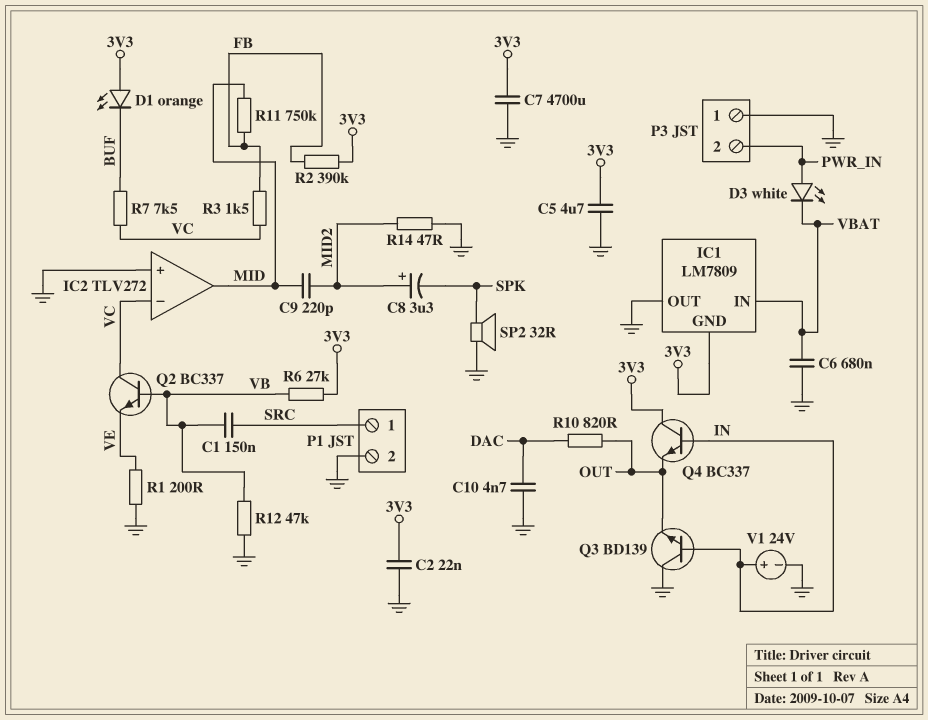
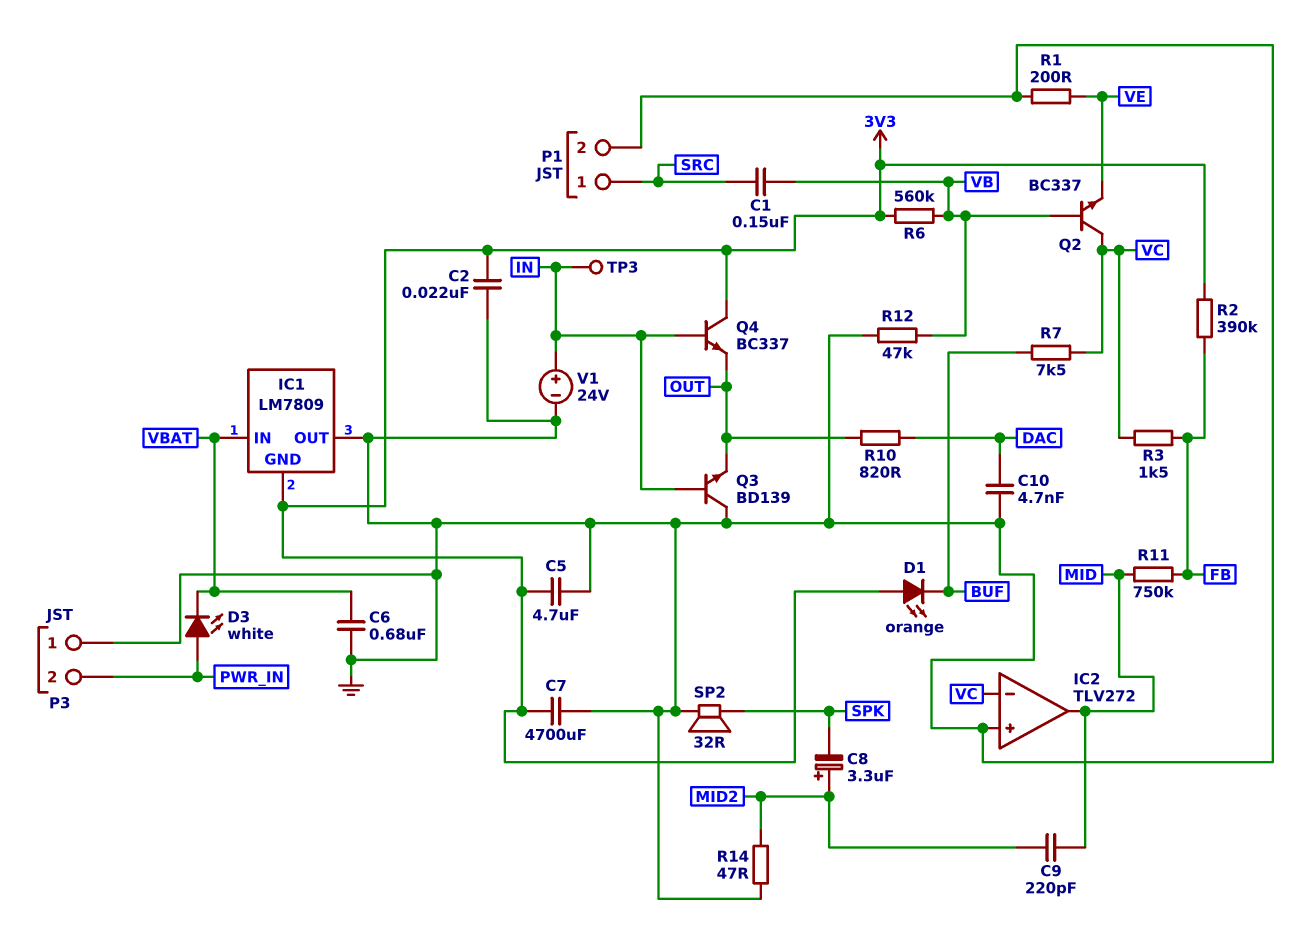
R6: 27k (3V3, VB) -> 560k (3V3, VB)
TP3: none -> test point (IN)

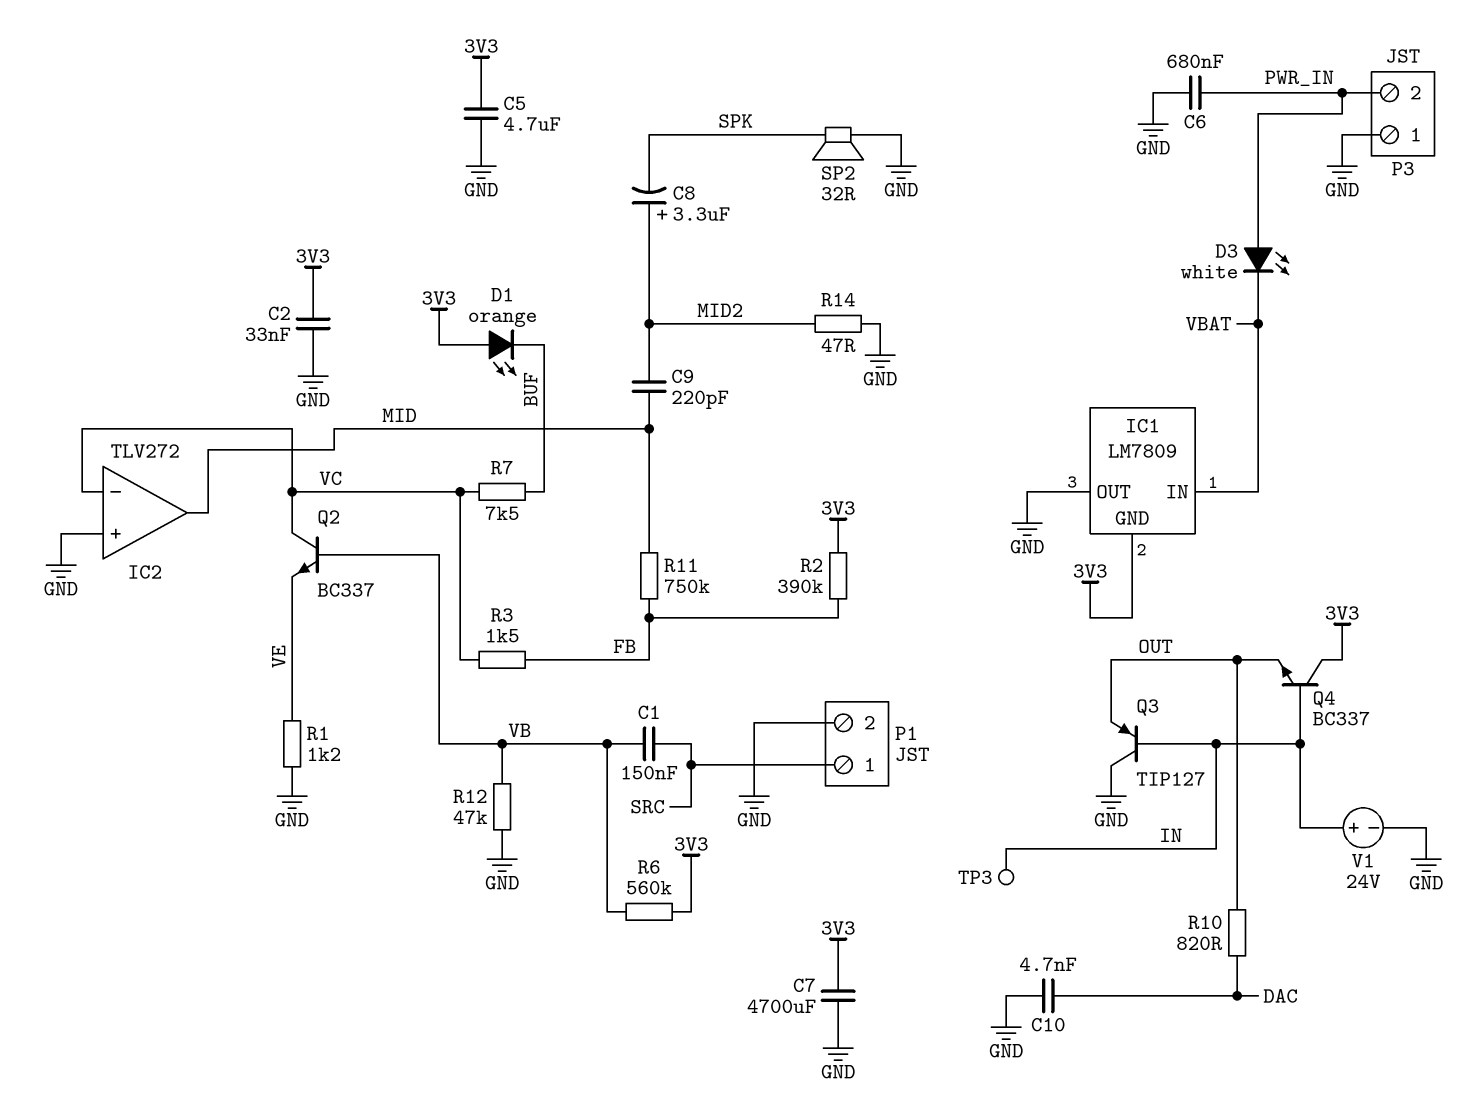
C2: 22nF (3V3, GND) -> 33nF (3V3, GND)
C6: 680nF (GND, VBAT) -> 680nF (GND, PWR_IN)
Q3: NPN BD139 (B IN, C GND, E OUT) -> PNP TIP127 (B IN, C GND, E OUT)
R1: 200 (GND, VE) -> 1.2k (GND, VE)

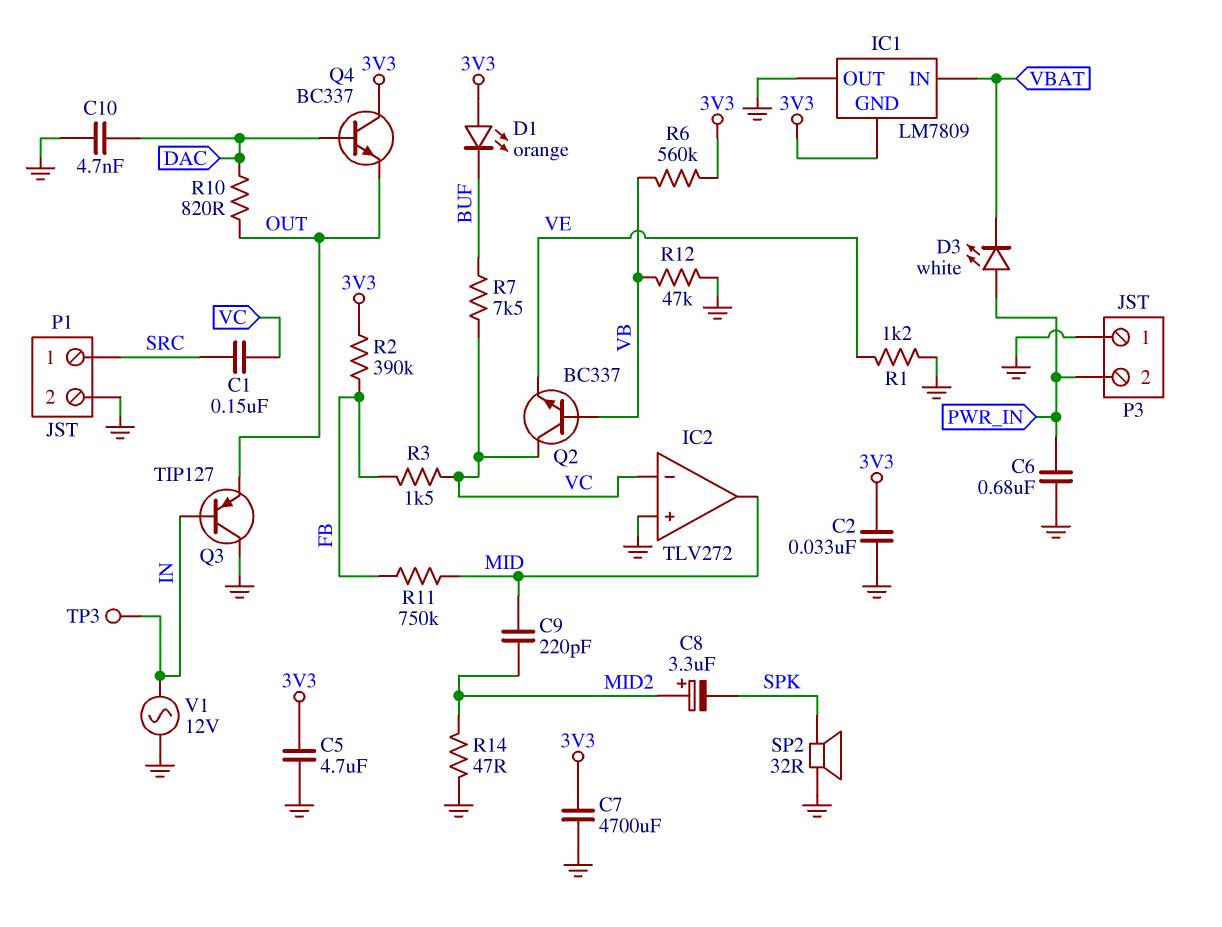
C1: 150nF (SRC, VB) -> 150nF (SRC, VC)
Q4: NPN BC337 (B IN, C 3V3, E OUT) -> NPN BC337 (B DAC, C 3V3, E OUT)
V1: 24V (plus IN, minus GND) -> AC 12V (GND, IN)

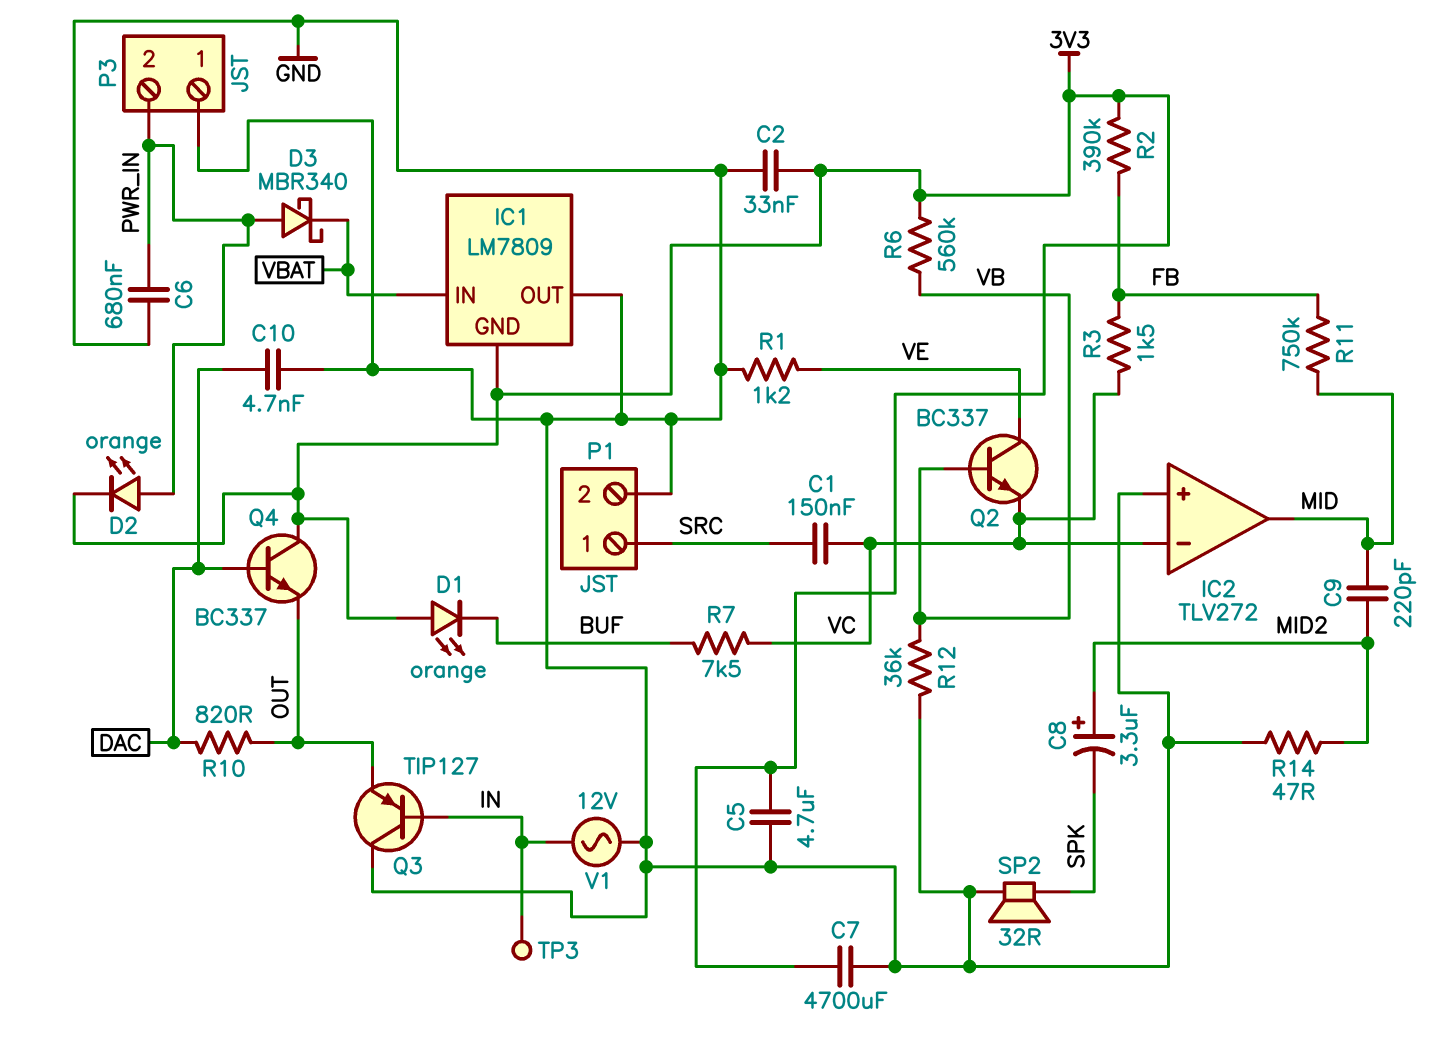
D2: none -> LED orange (A PWR_IN, K 3V3)
D3: LED white (A PWR_IN, K VBAT) -> schottky MBR340 (A PWR_IN, K VBAT)
Q2: NPN BC337 (B VB, C VC, E VE) -> NPN BC337 (B VB, C VE, E VC)
R12: 47k (GND, VB) -> 36k (GND, VB)

